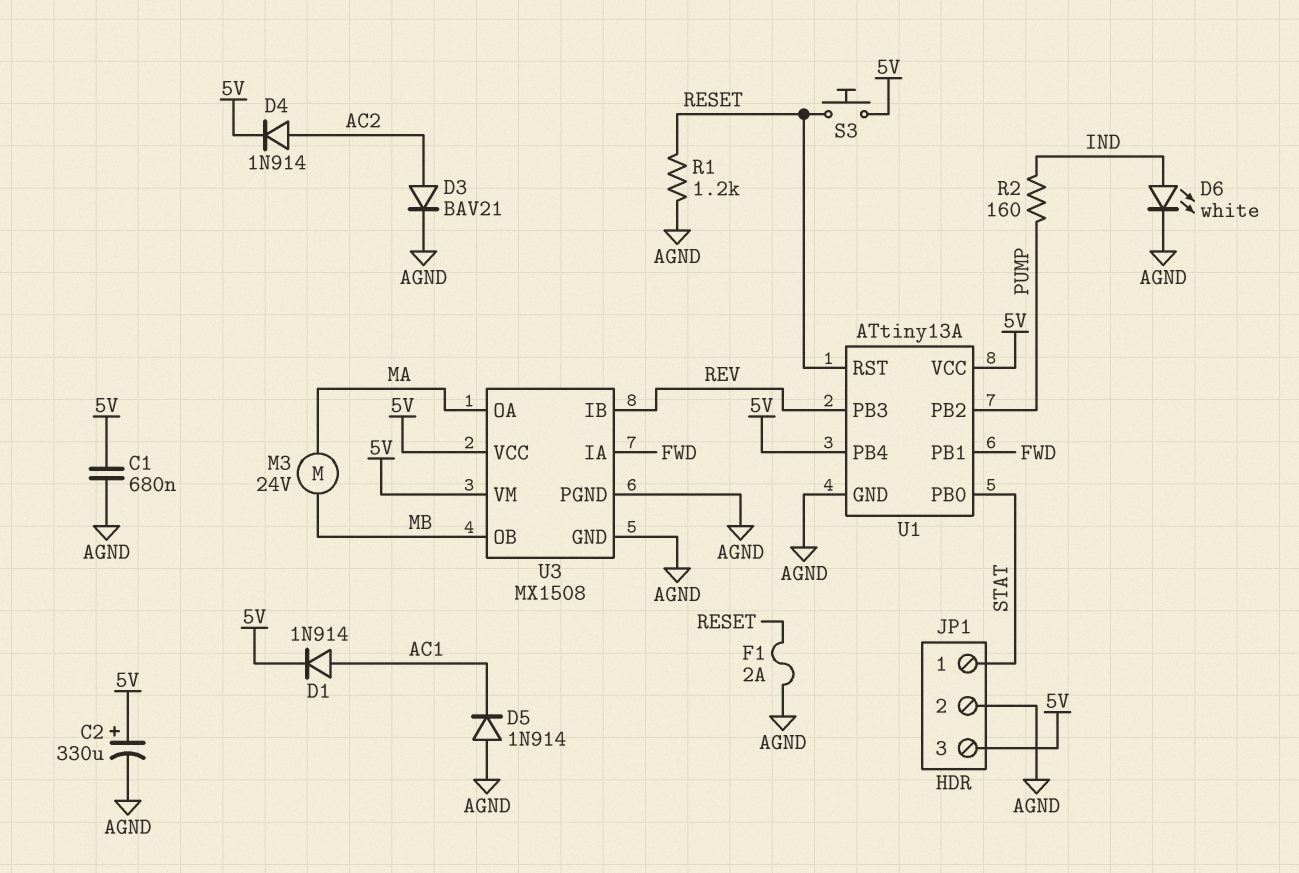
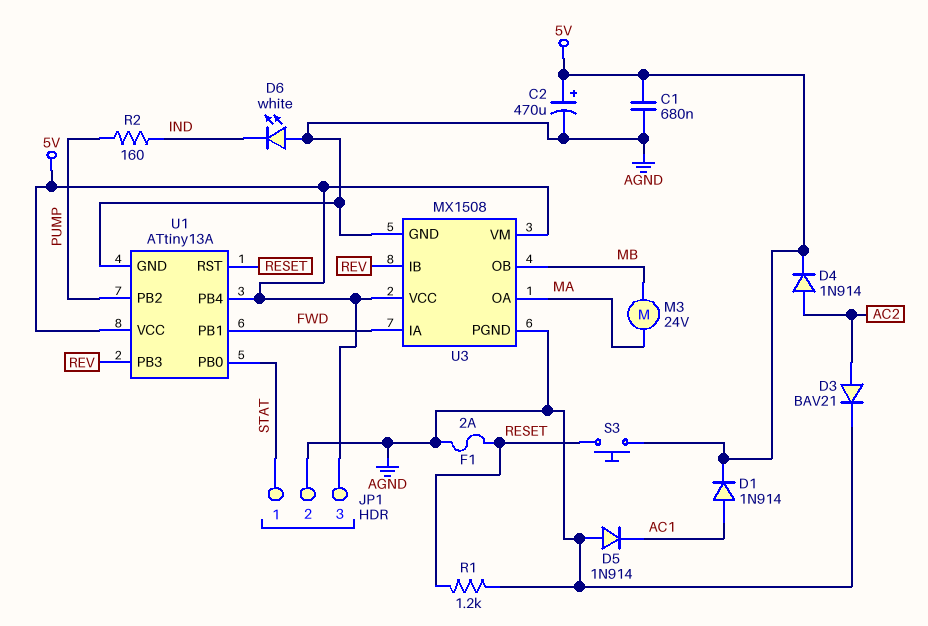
C2: 330uF (plus 5V, minus AGND) -> 470uF (plus 5V, minus AGND)
D6: LED white (A IND, K AGND) -> LED white (A AGND, K IND)

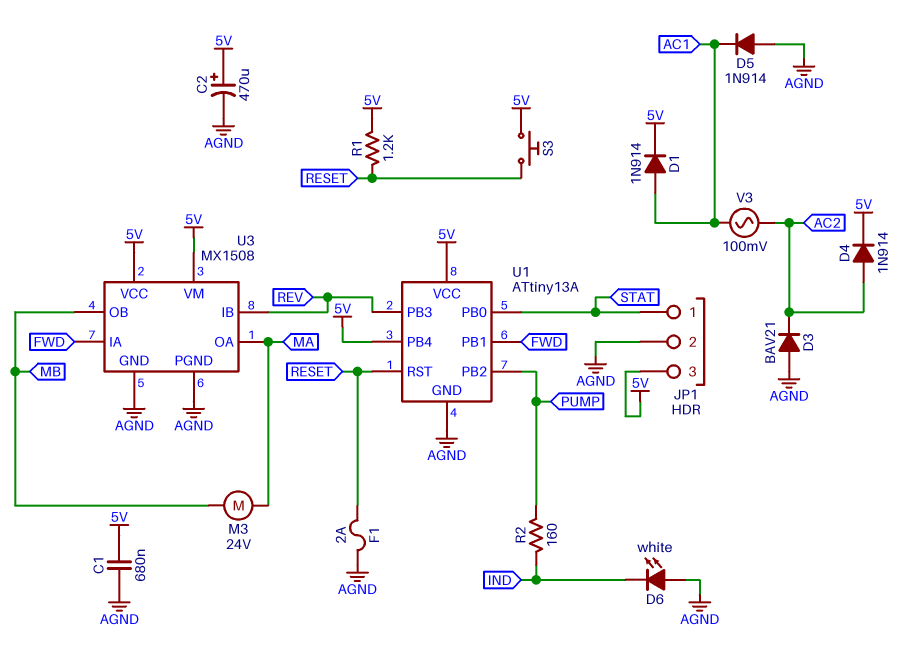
D3: diode BAV21 (A AC2, K AGND) -> diode BAV21 (A AGND, K AC2)
R1: 1.2k (AGND, RESET) -> 1.2k (5V, RESET)
V3: none -> AC 100mV (AC1, AC2)

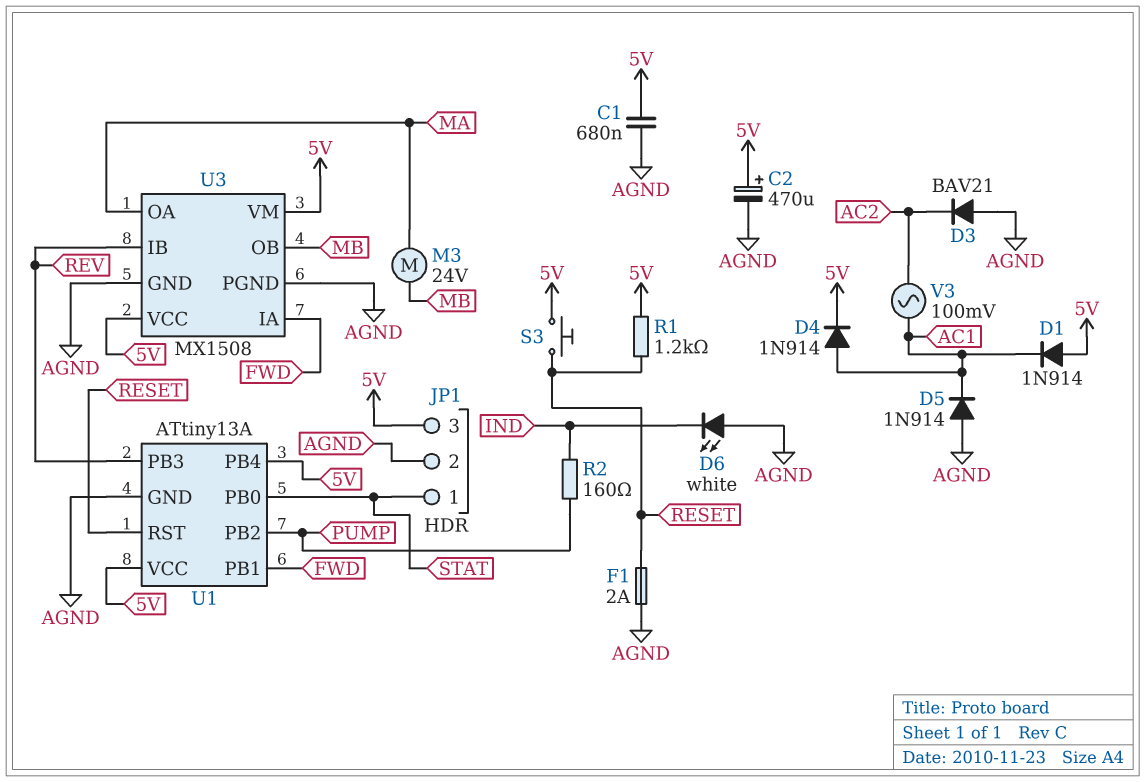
D1: diode 1N914 (A AC1, K 5V) -> diode 1N914 (A 5V, K AC1)
D4: diode 1N914 (A AC2, K 5V) -> diode 1N914 (A AC1, K 5V)

